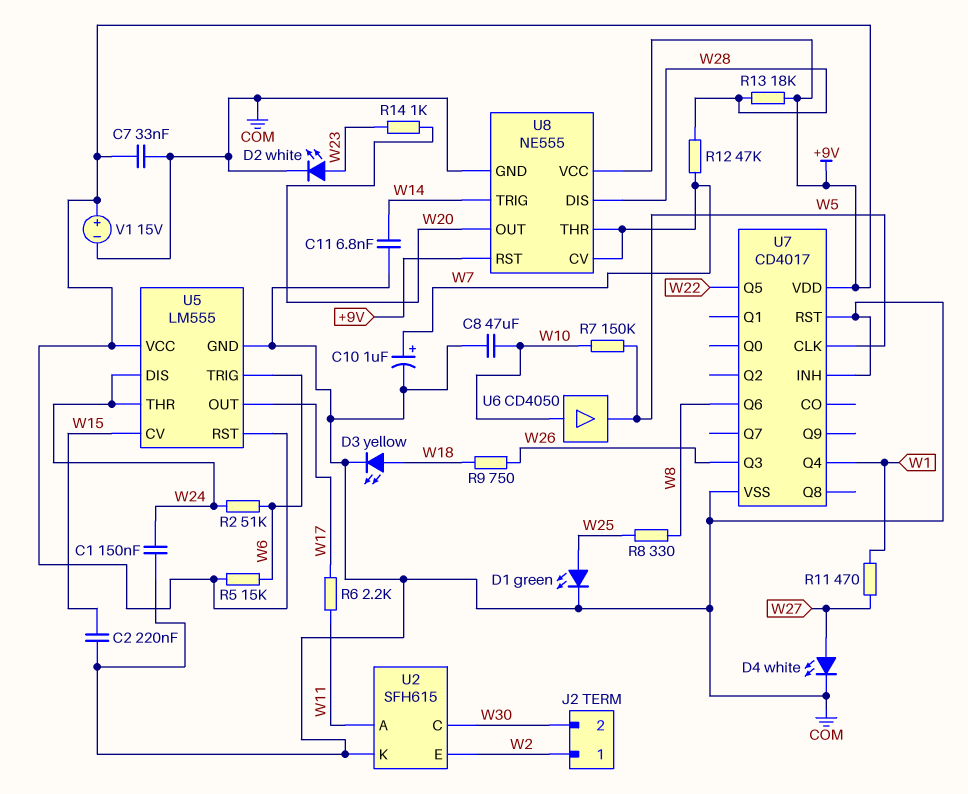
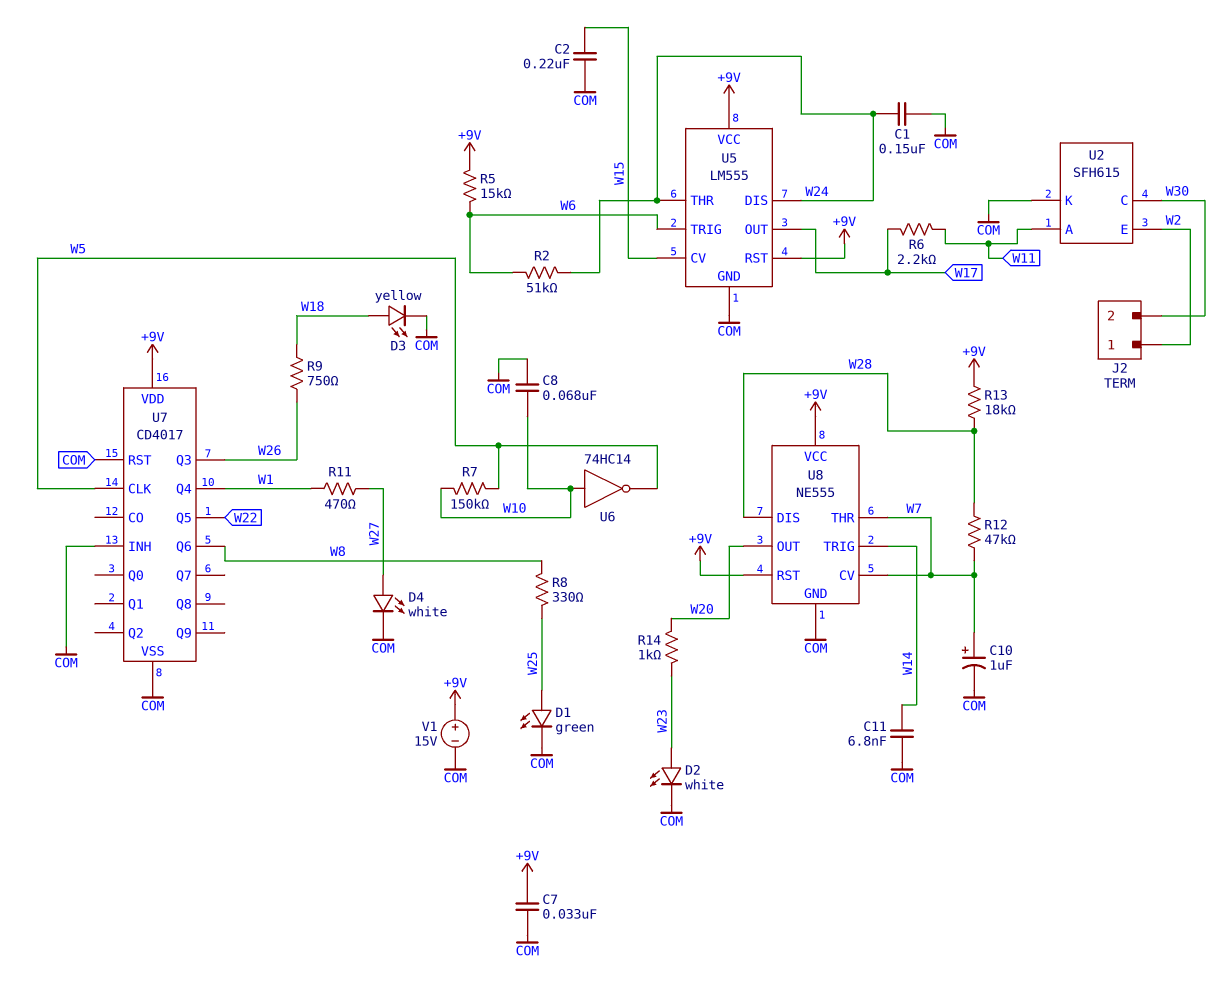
C8: 47uF (COM, W10) -> 68nF (COM, W10)
U6: buffer CD4050 (in W10, out W5) -> NOT 74HC14 (in W10, out W5)

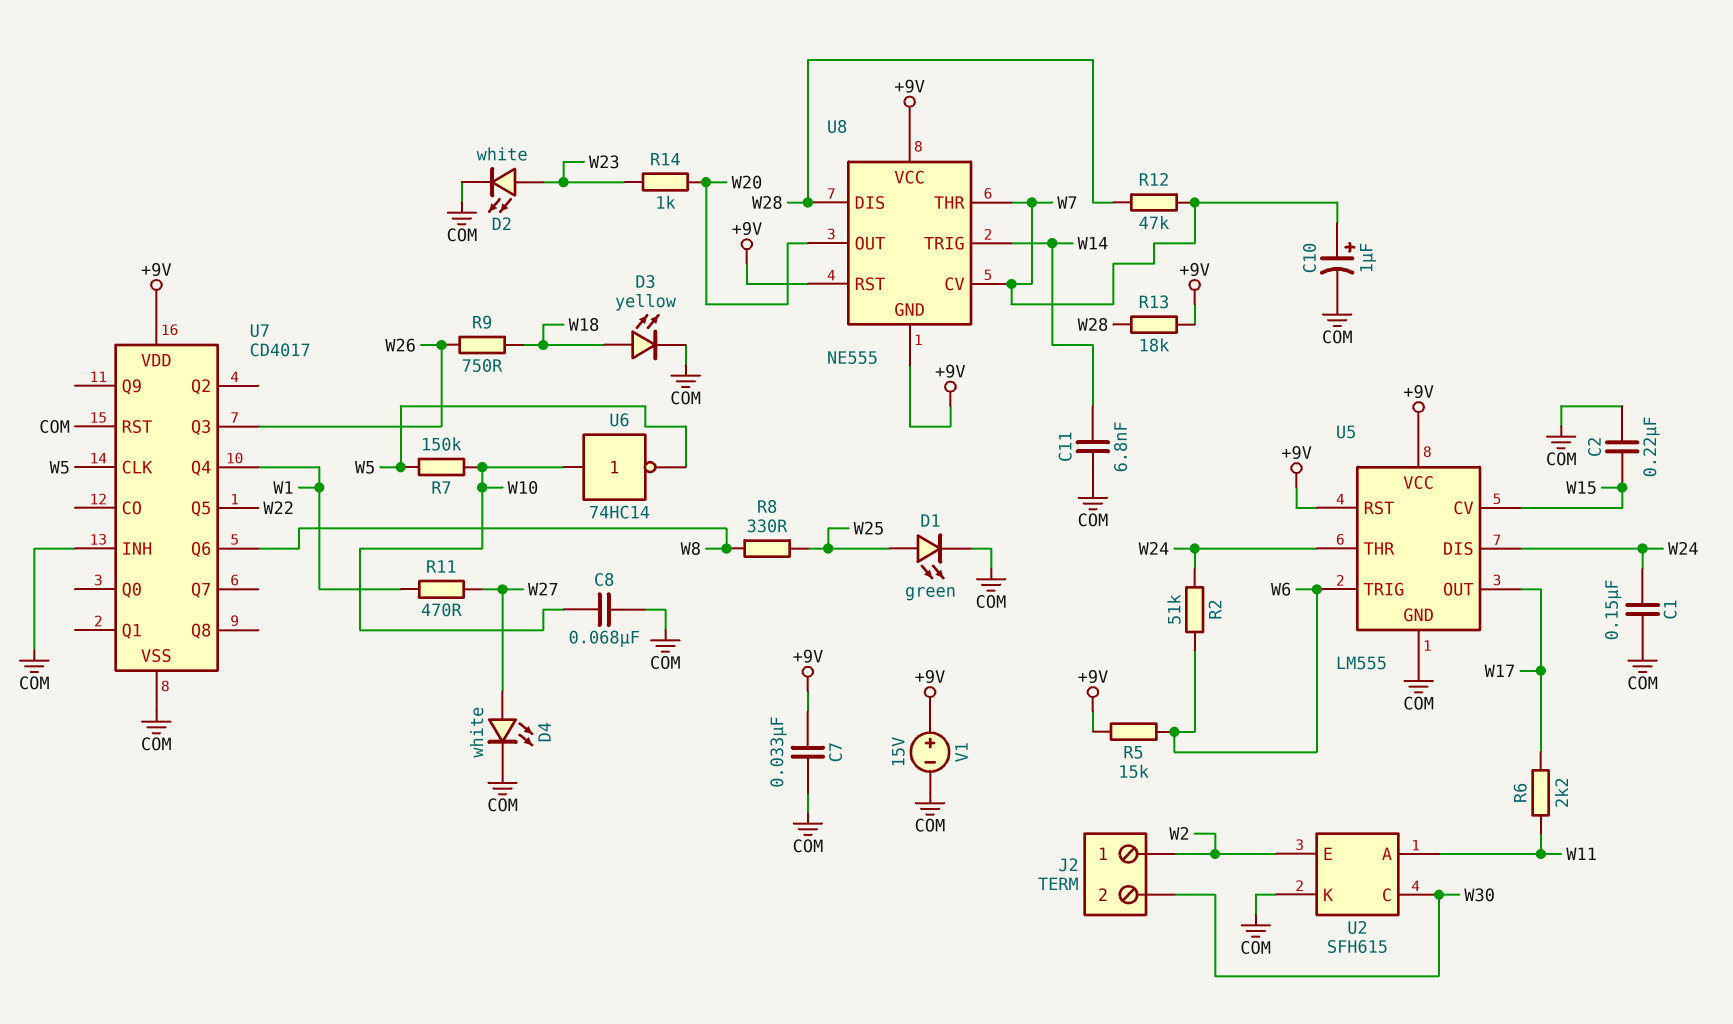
U8 pin GND: COM -> +9V

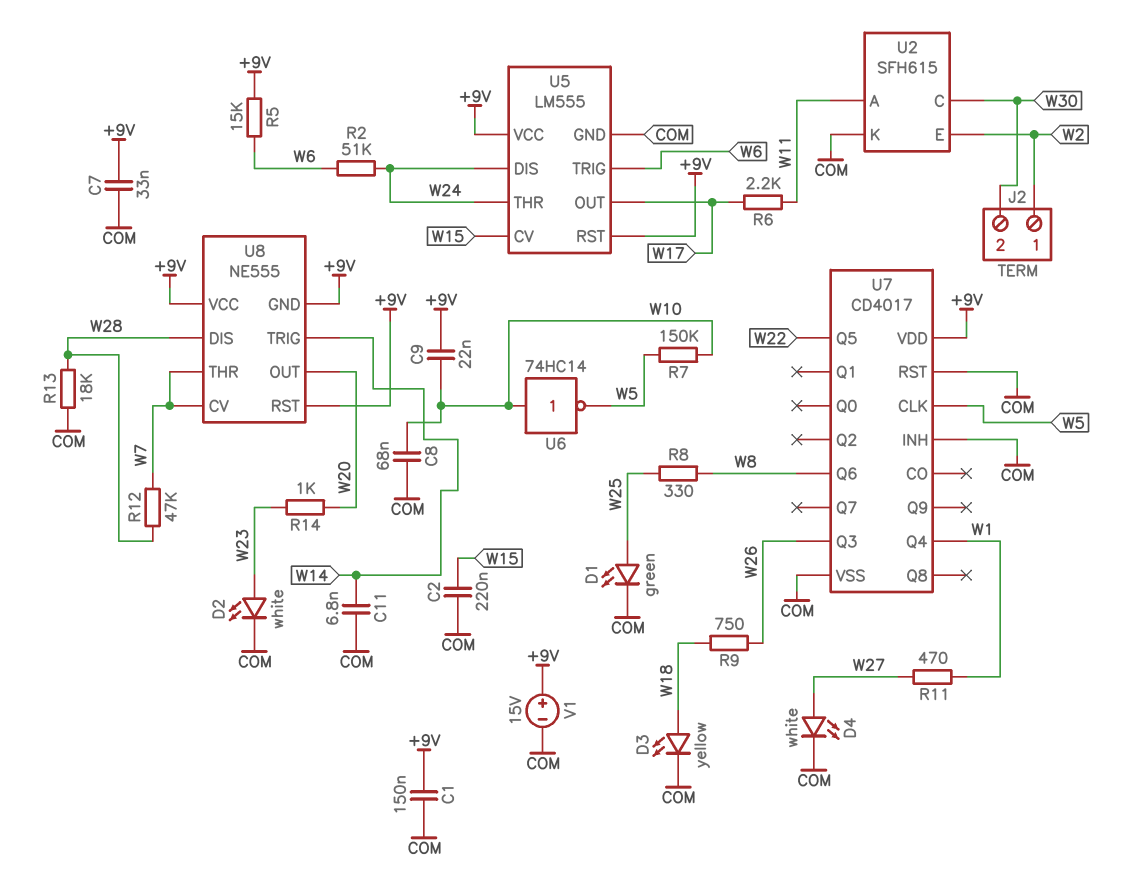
C1: 150nF (COM, W24) -> 150nF (+9V, COM)
C9: none -> 22nF (+9V, W10)
C10: 1uF (plus W7, minus COM) -> none
R13: 18k (+9V, W28) -> 18k (COM, W28)

